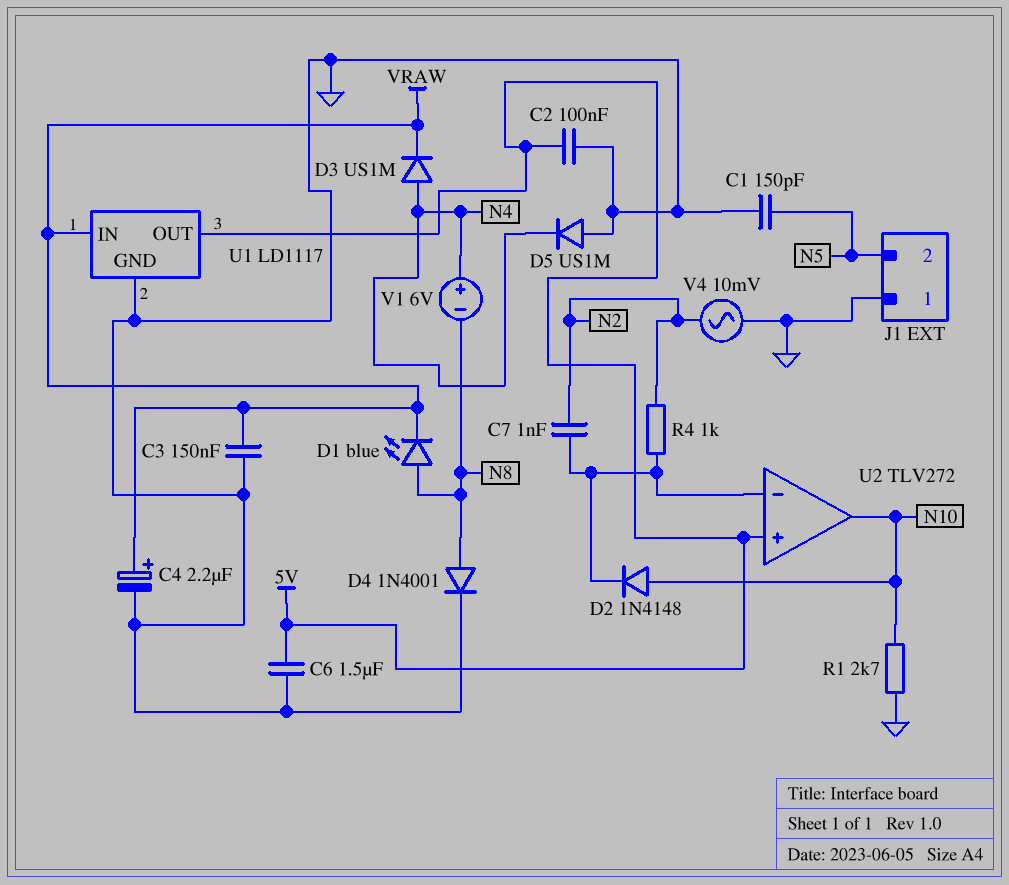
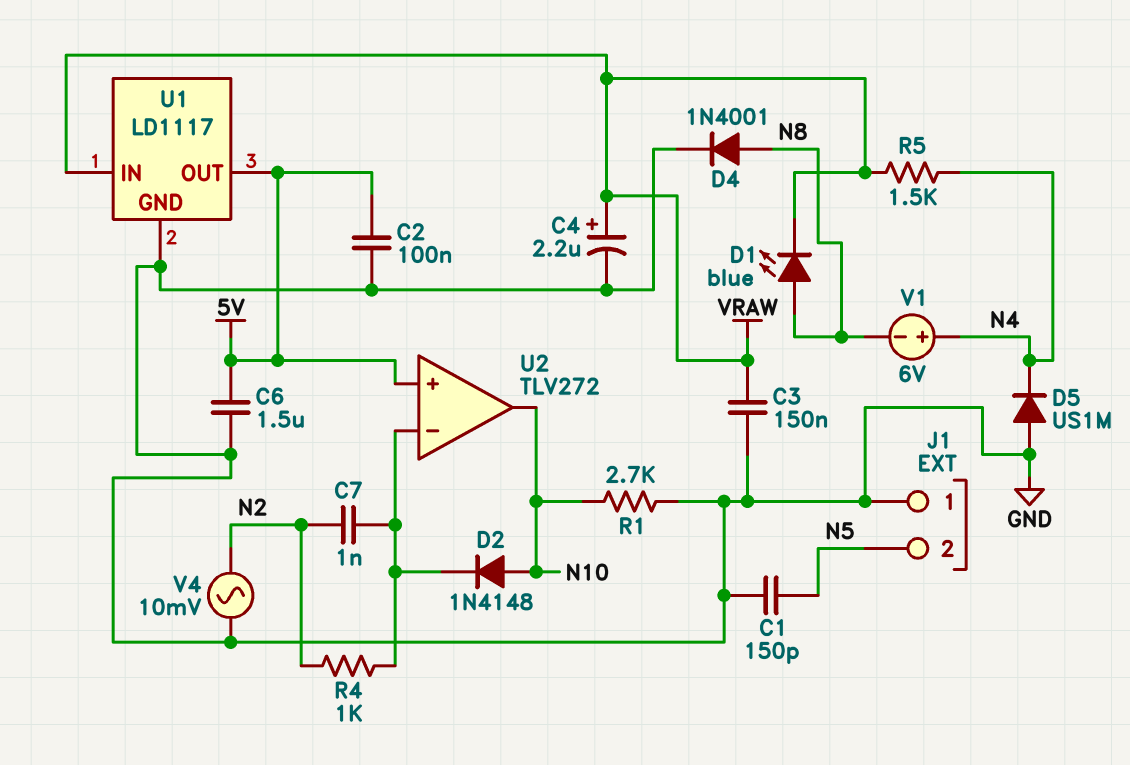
D3: diode US1M (A N4, K VRAW) -> none
R5: none -> 1.5k (N4, VRAW)

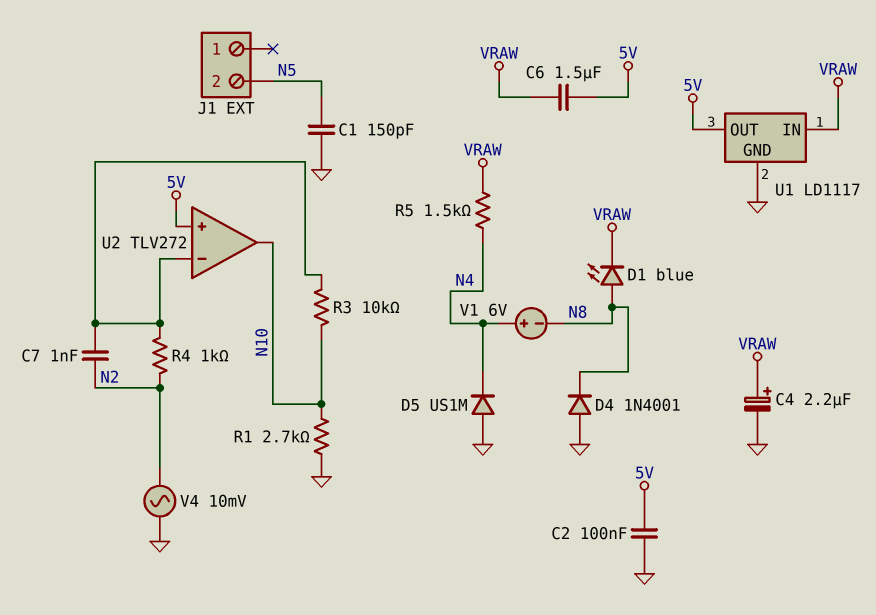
C3: 150nF (GND, VRAW) -> none
C6: 1.5uF (5V, GND) -> 1.5uF (5V, VRAW)
D2: diode 1N4148 (A N10, K U2/in-) -> none
D4: diode 1N4001 (A N8, K GND) -> diode 1N4001 (A GND, K N8)
J1 pin 1: GND -> none
R3: none -> 10k (N10, U2/in-)

